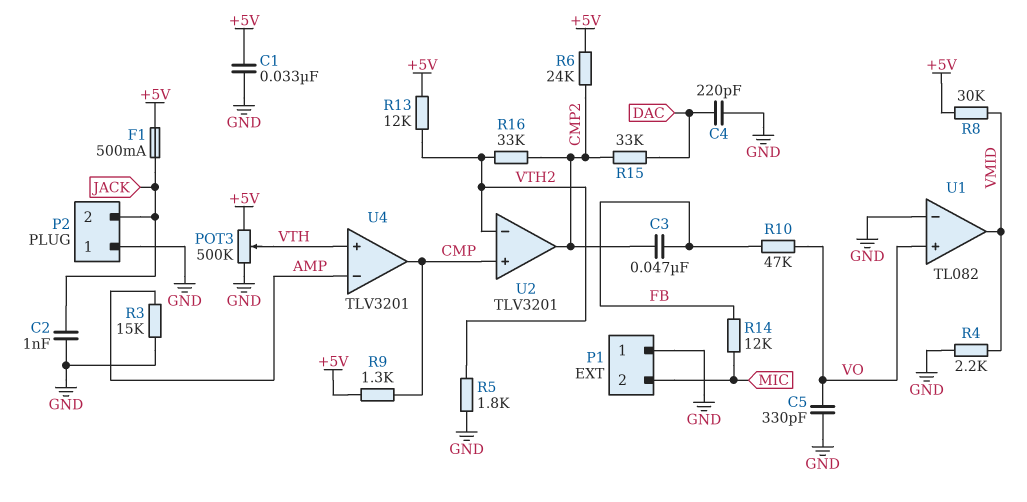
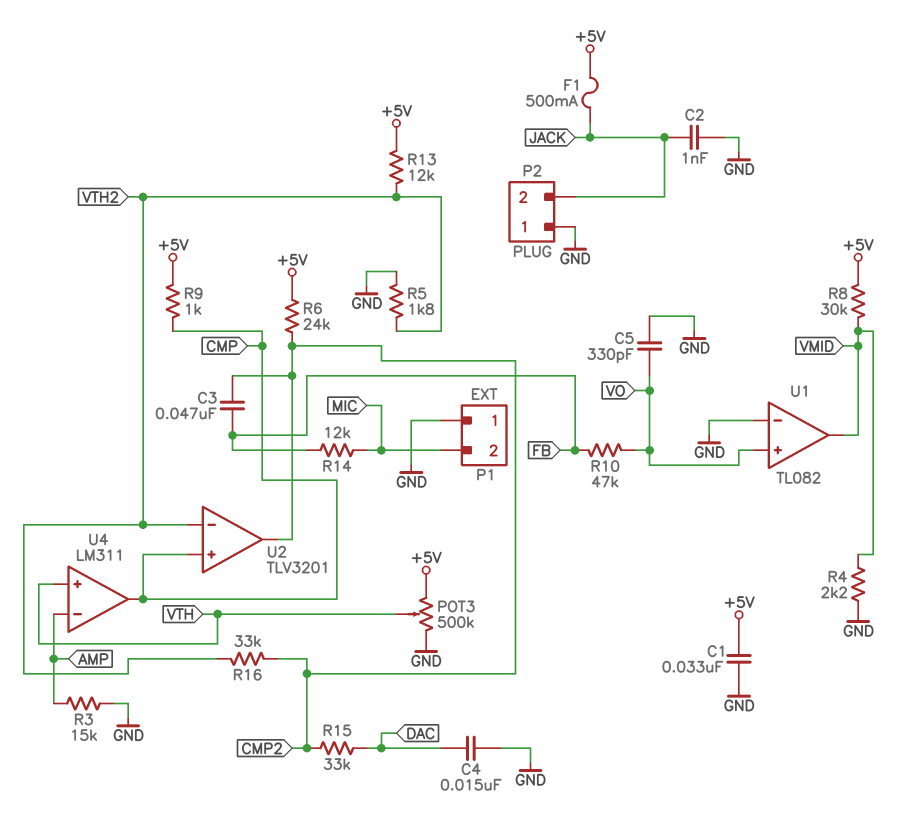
C4: 220pF (DAC, GND) -> 15nF (DAC, GND)
R9: 1.3k (+5V, CMP) -> 1k (+5V, CMP)
U4: TLV3201 -> LM311

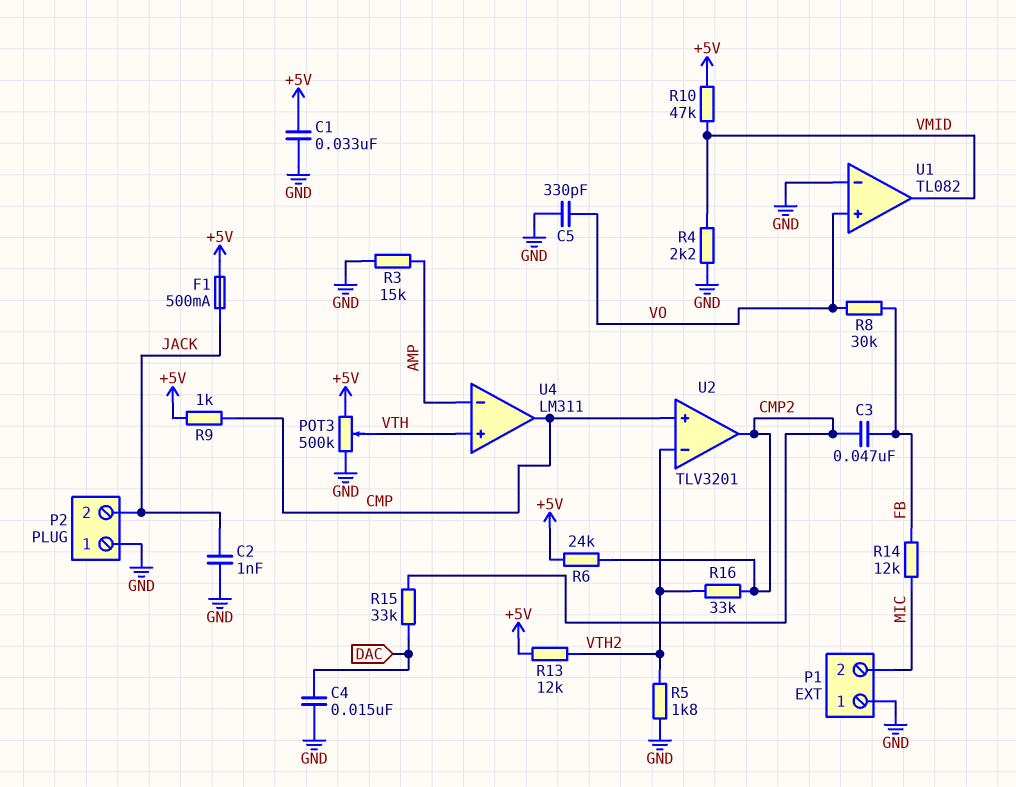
R8: 30k (+5V, VMID) -> 30k (FB, VO)
R10: 47k (FB, VO) -> 47k (+5V, VMID)

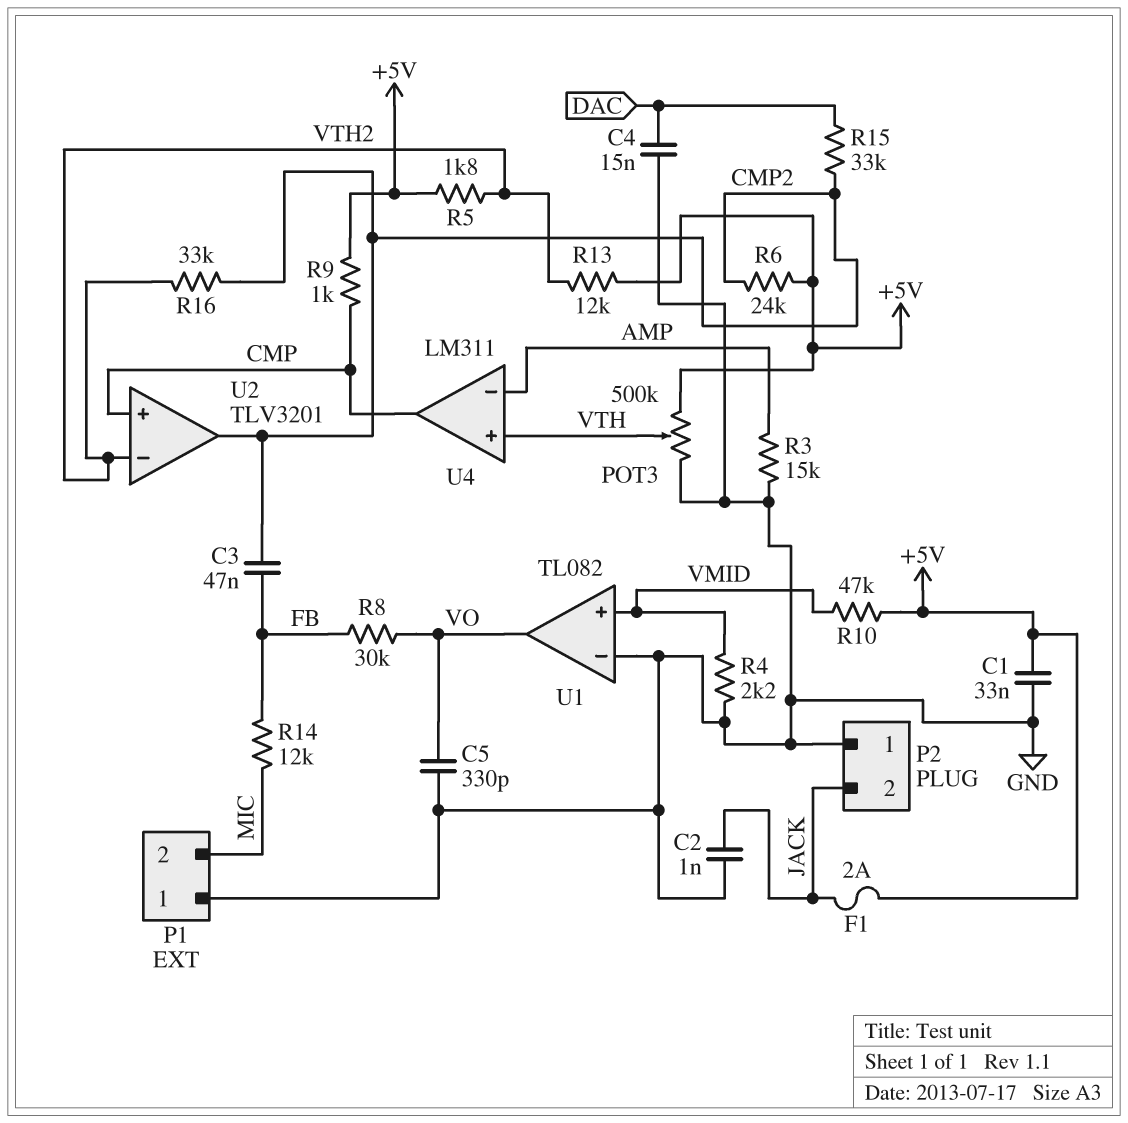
F1: 500mA (+5V, JACK) -> 2A (+5V, JACK)
R5: 1.8k (GND, VTH2) -> 1.8k (+5V, VTH2)
U1 pin in+: VO -> VMID
U1 pin out: VMID -> VO

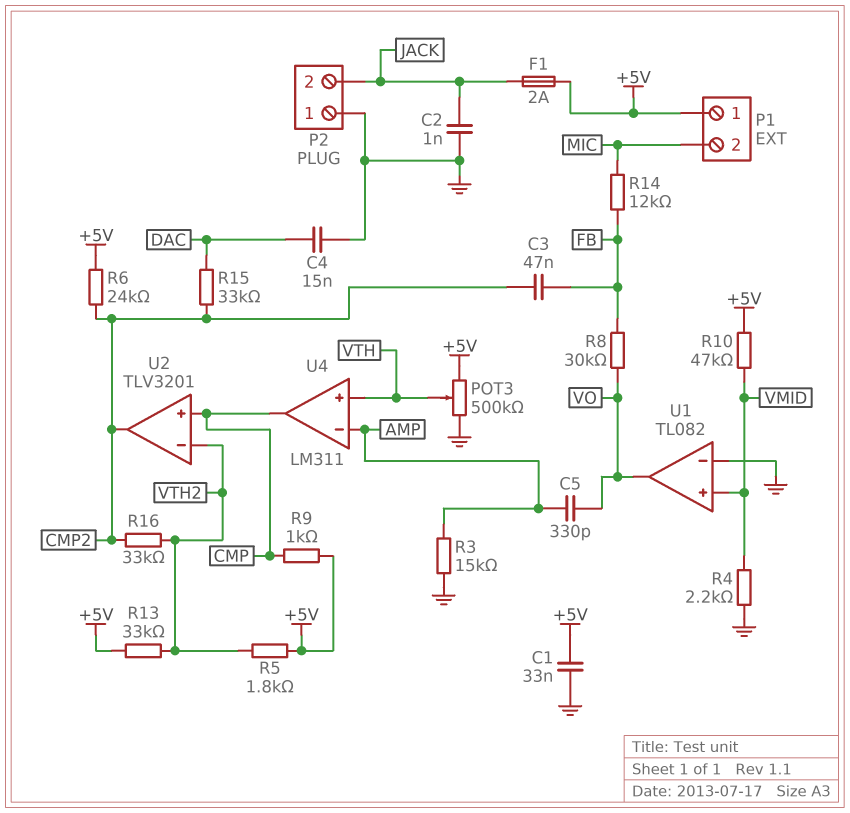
C5: 330pF (GND, VO) -> 330pF (AMP, VO)
P1 pin 1: GND -> +5V
R13: 12k (+5V, VTH2) -> 33k (+5V, VTH2)

